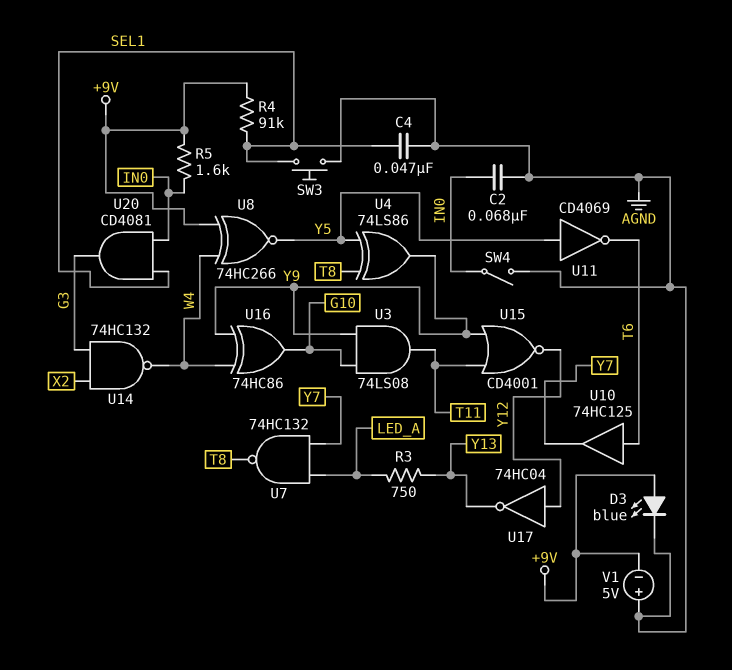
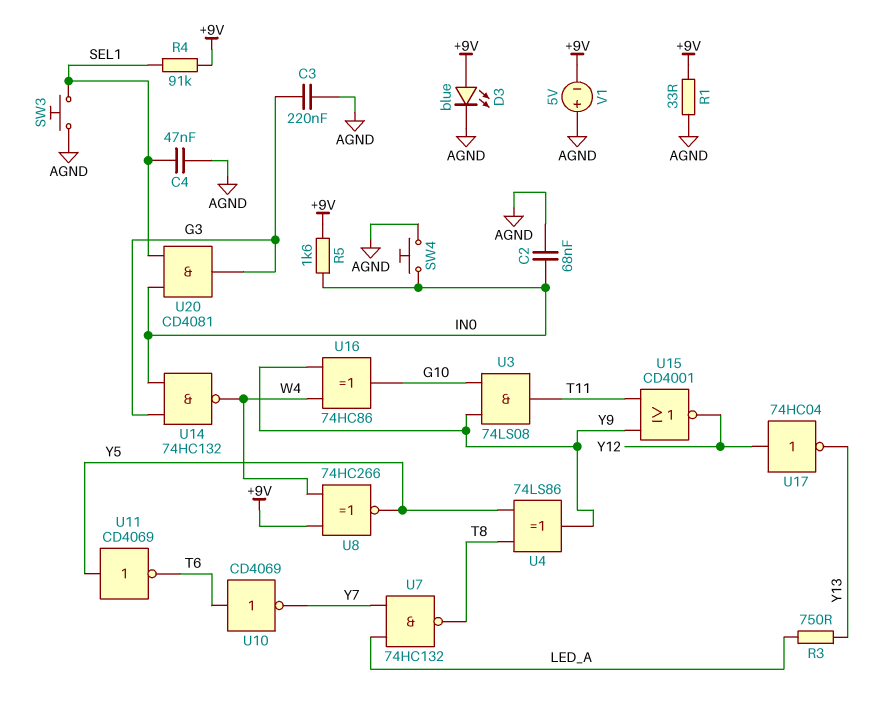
C3: none -> 220nF (AGND, G3)
R1: none -> 33 (+9V, AGND)
SW4: switch (AGND, IN0) -> button (AGND, IN0)
U10: buffer 74HC125 (in T6, out Y7) -> NOT CD4069 (in T6, out Y7)
U14: NAND 74HC132 (in G3, in X2, out W4) -> NAND 74HC132 (in G3, in IN0, out W4)

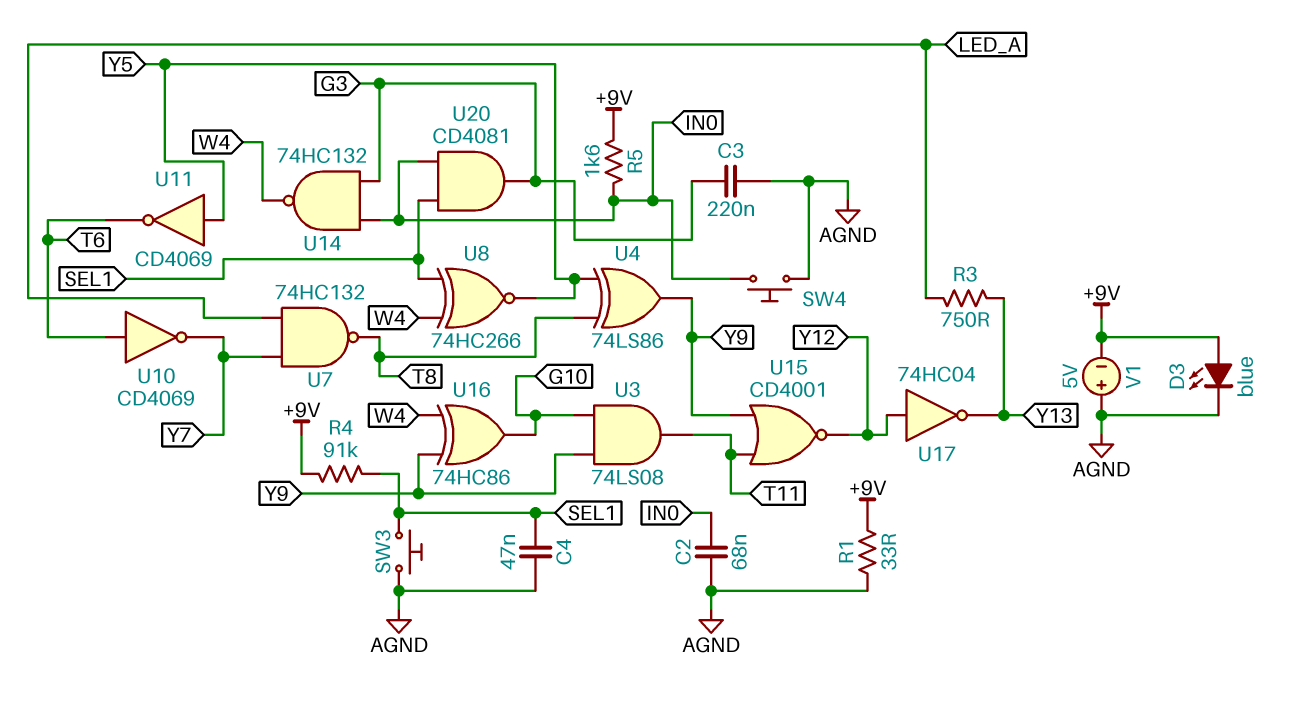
U8: XNOR 74HC266 (in +9V, in W4, out Y5) -> XNOR 74HC266 (in SEL1, in W4, out Y5)

